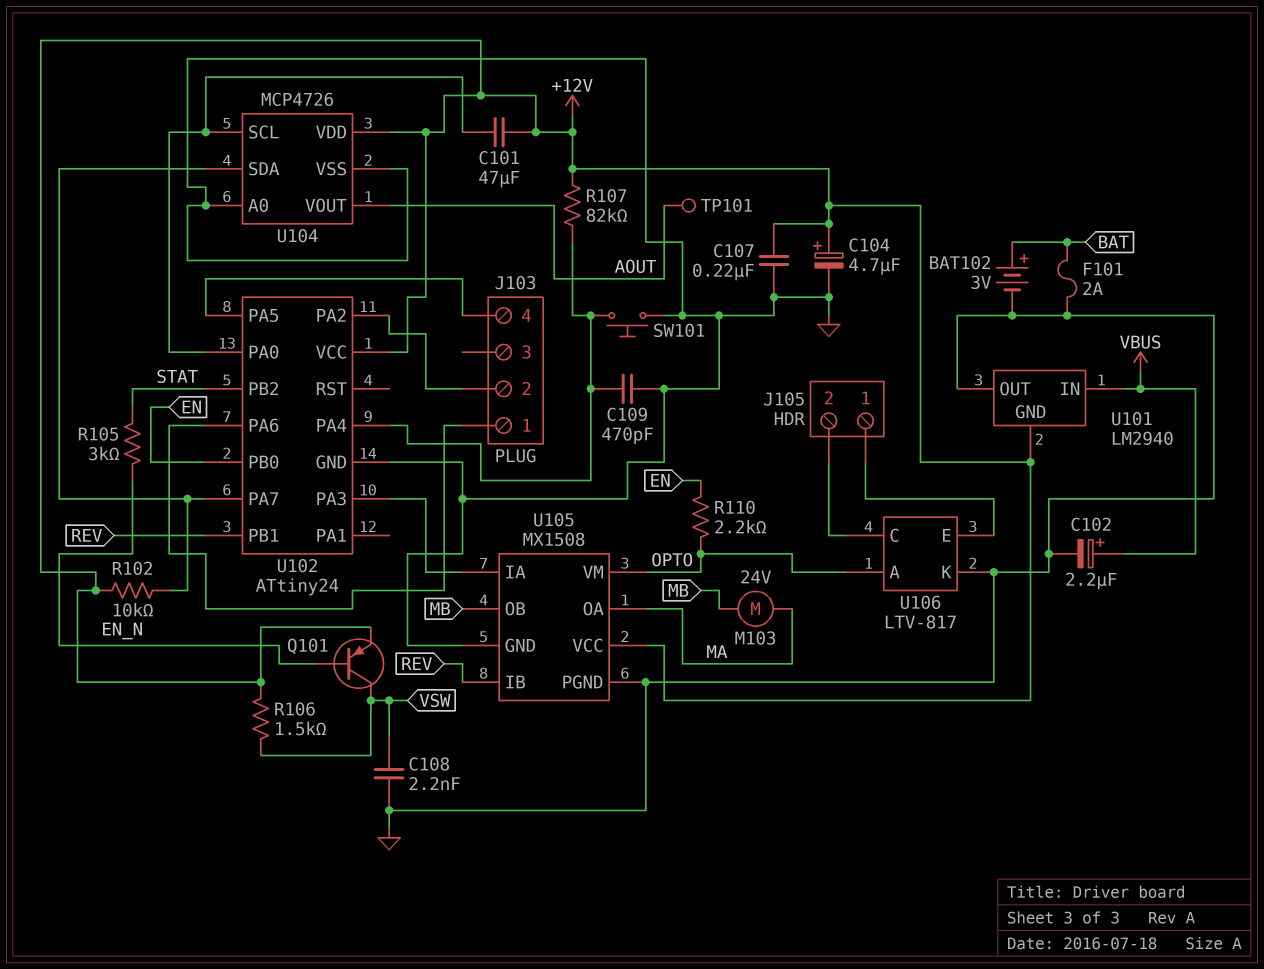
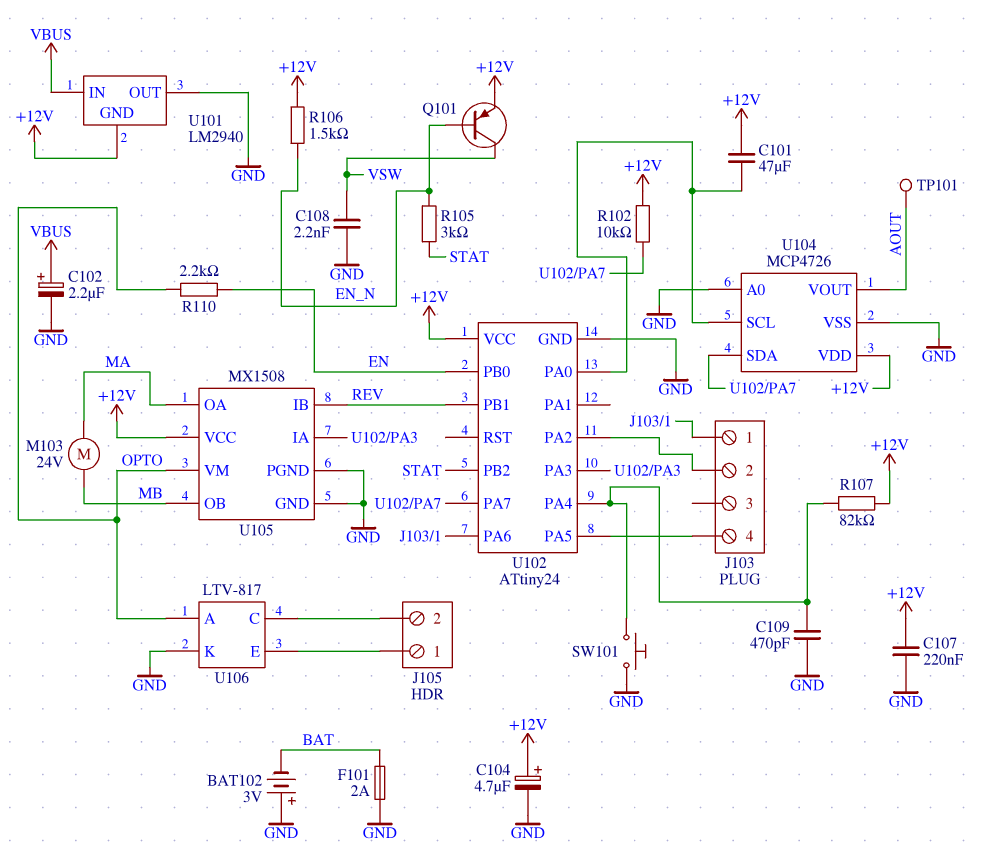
BAT102: 3V (plus BAT, minus GND) -> 3V (plus GND, minus BAT)
R106: 1.5k (+12V, VSW) -> 1.5k (+12V, EN_N)

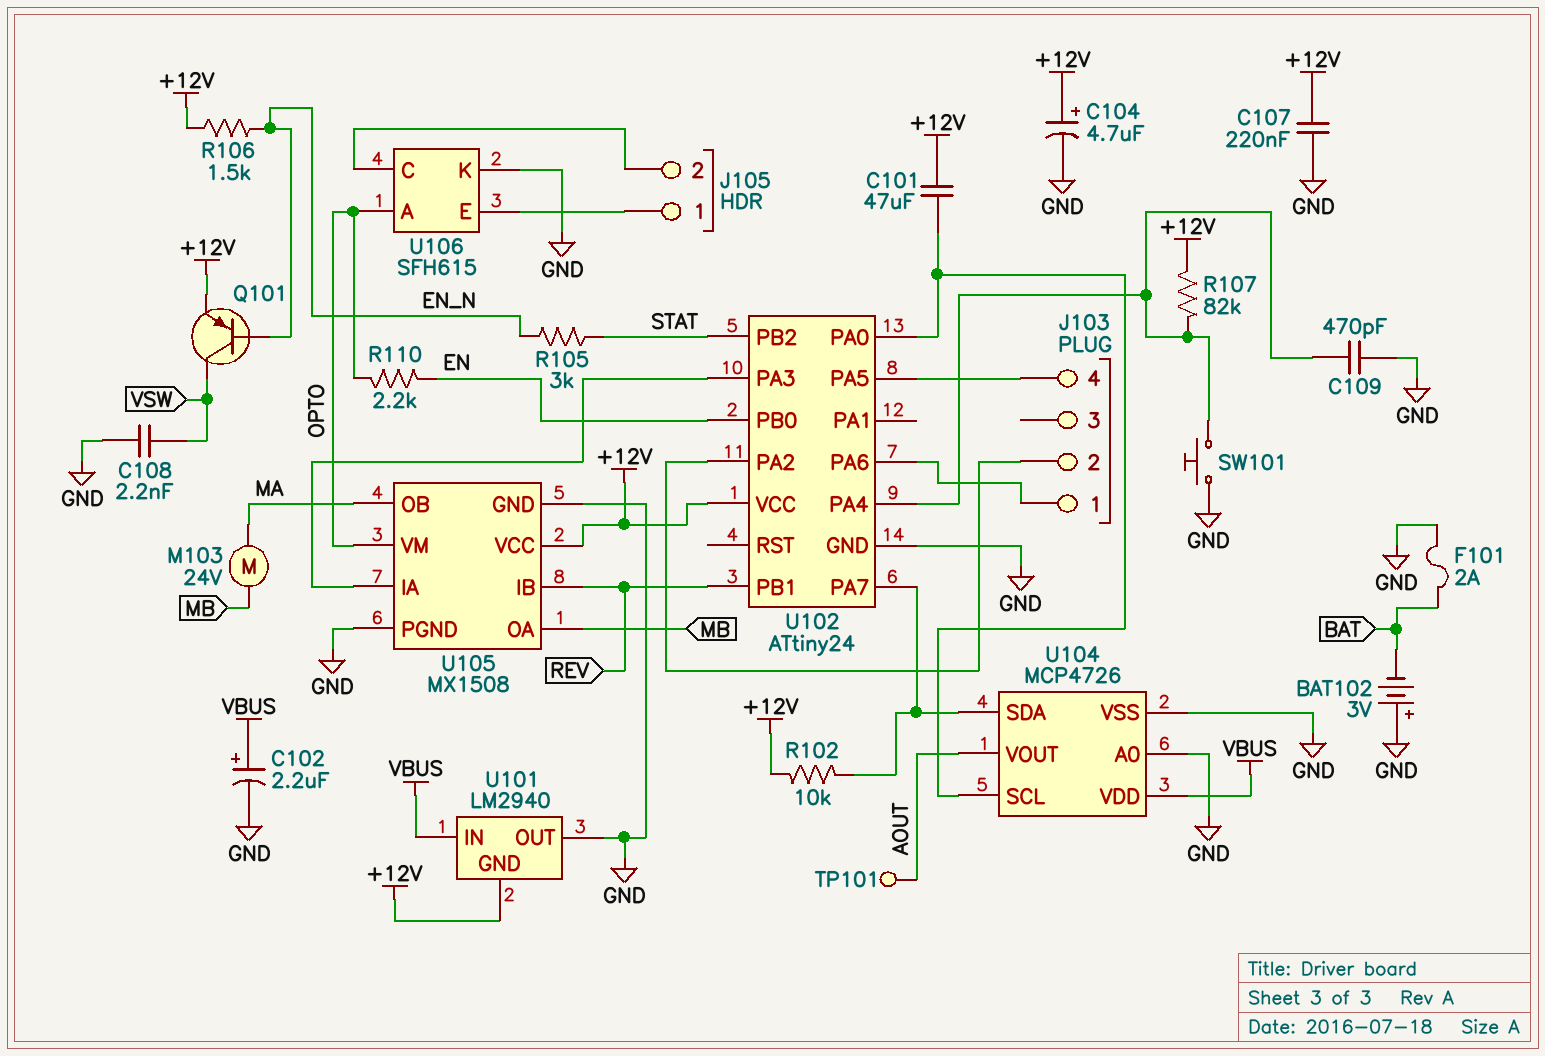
U104 pin VDD: +12V -> VBUS
U105 pin OA: MA -> MB
U105 pin OB: MB -> MA
U106: LTV-817 -> SFH615

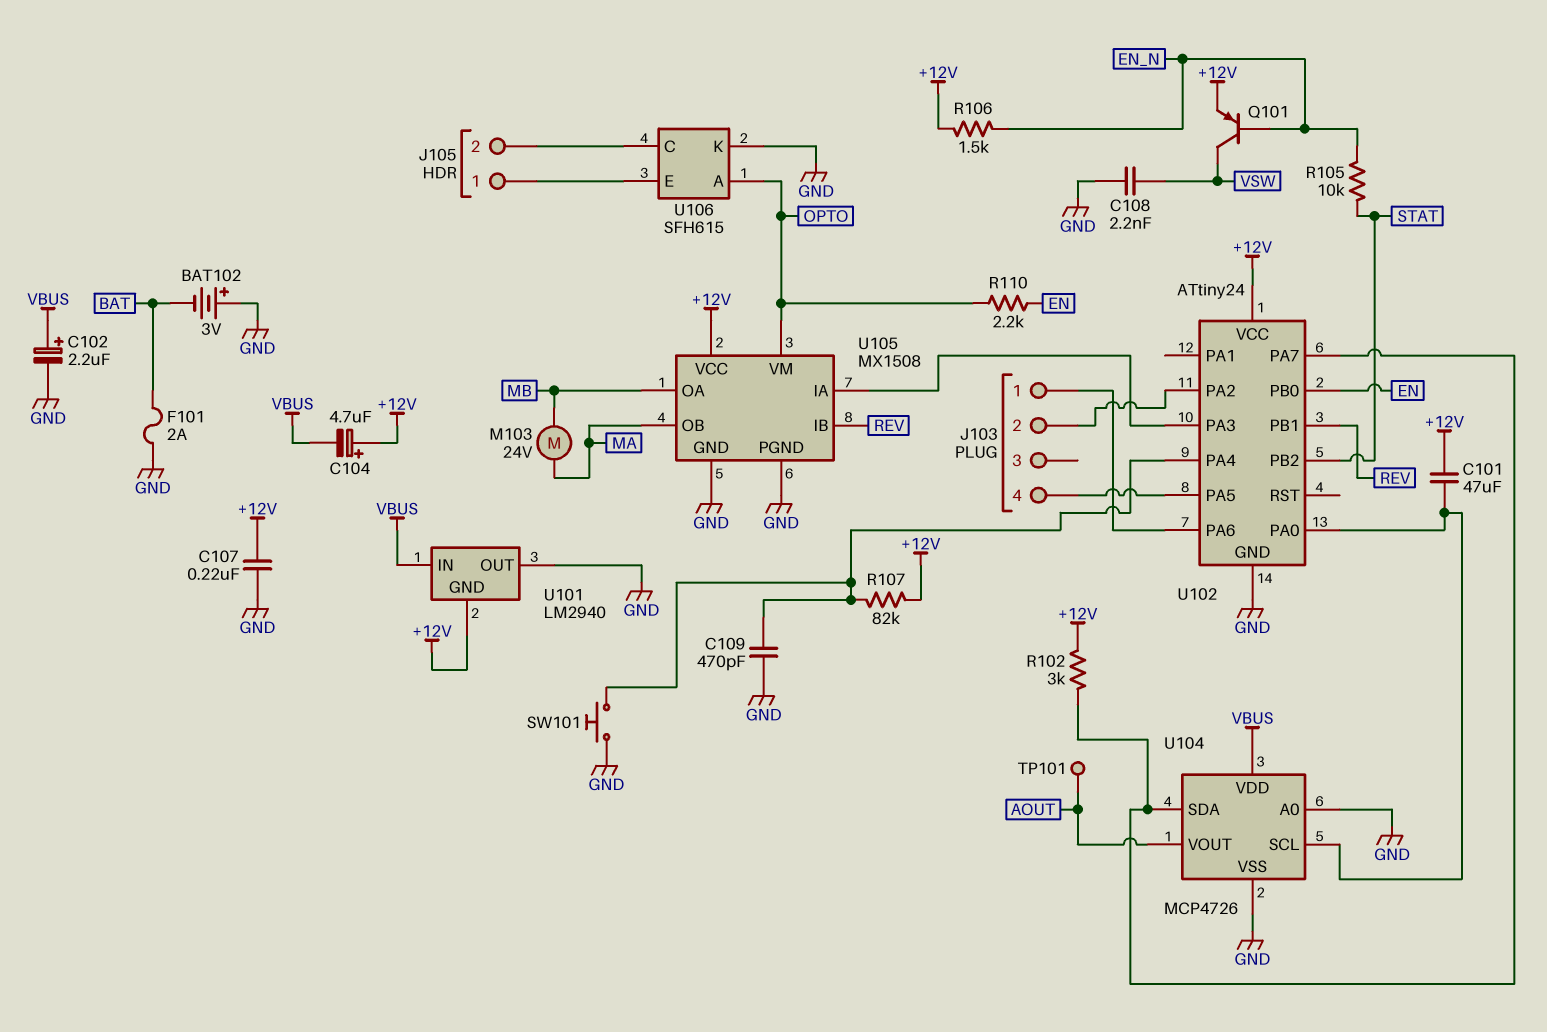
C104: 4.7uF (plus +12V, minus GND) -> 4.7uF (plus +12V, minus VBUS)
R102: 10k (+12V, U102/PA7) -> 3k (+12V, U102/PA7)
R105: 3k (EN_N, STAT) -> 10k (EN_N, STAT)

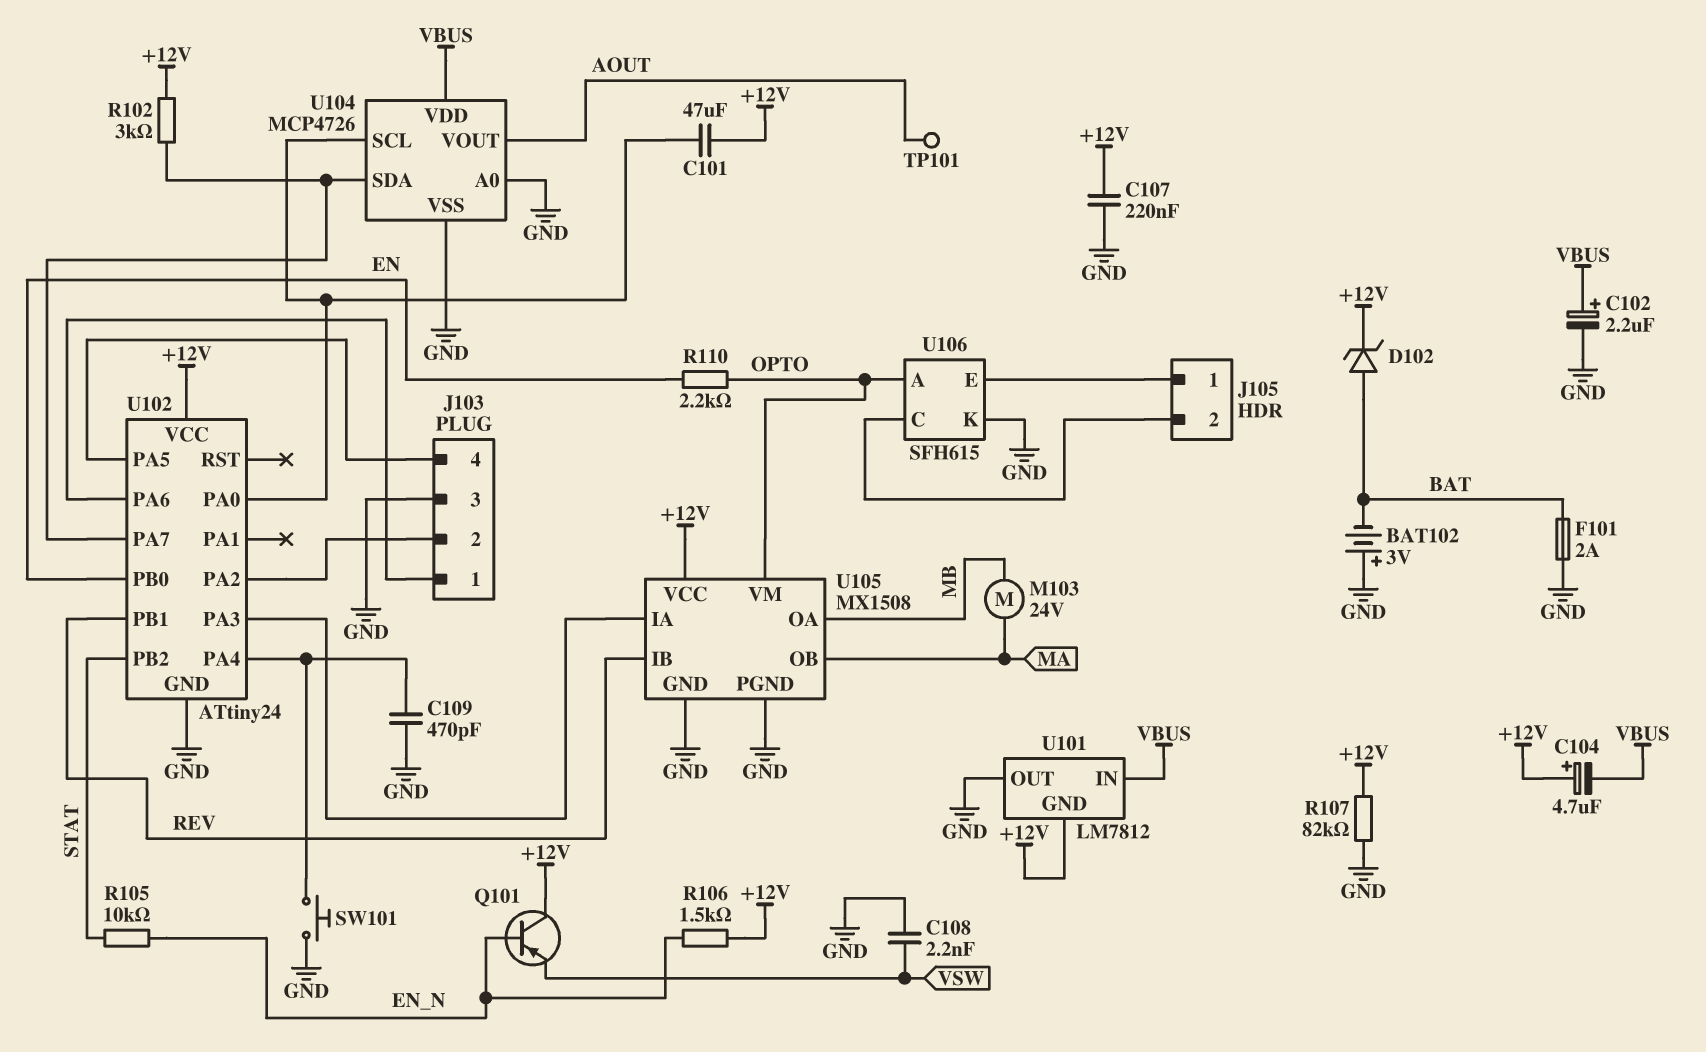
D102: none -> zener (A BAT, K +12V)
J103 pin 3: none -> GND
Q101: PNP (B EN_N, C VSW, E +12V) -> PNP (B EN_N, C +12V, E VSW)
R107: 82k (+12V, U102/PA4) -> 82k (+12V, GND)
U101: LM2940 -> LM7812

